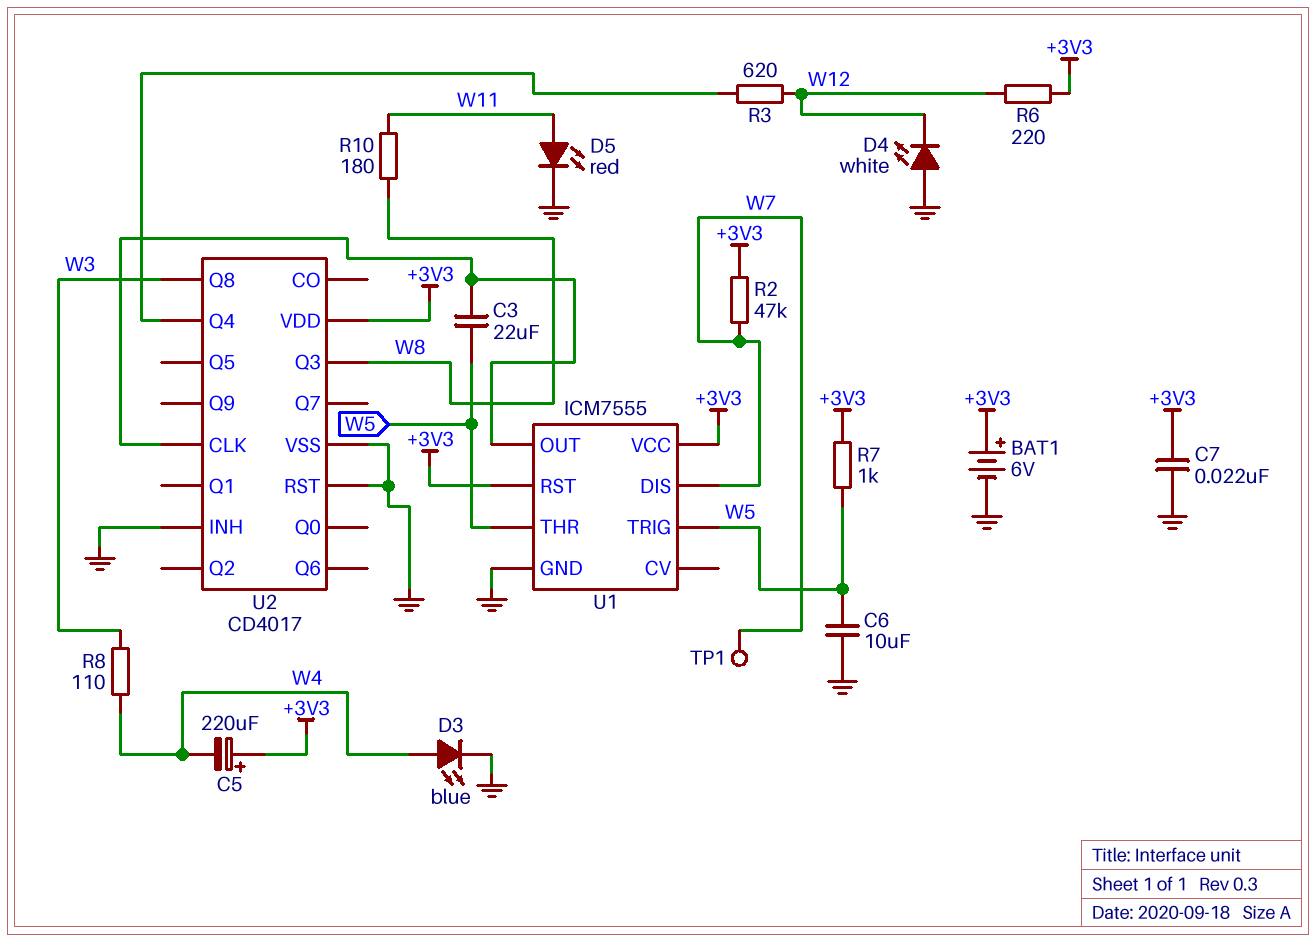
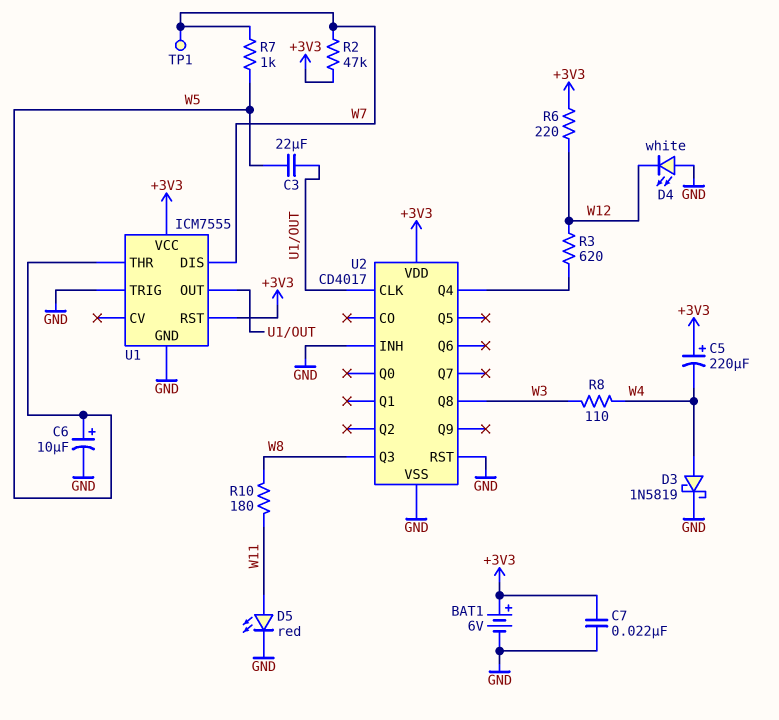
C6: 10uF (GND, W5) -> 10uF (plus W5, minus GND)
D3: LED blue (A W4, K GND) -> schottky 1N5819 (A W4, K GND)
R7: 1k (+3V3, W5) -> 1k (W5, W7)
U1 pin TRIG: W5 -> GND

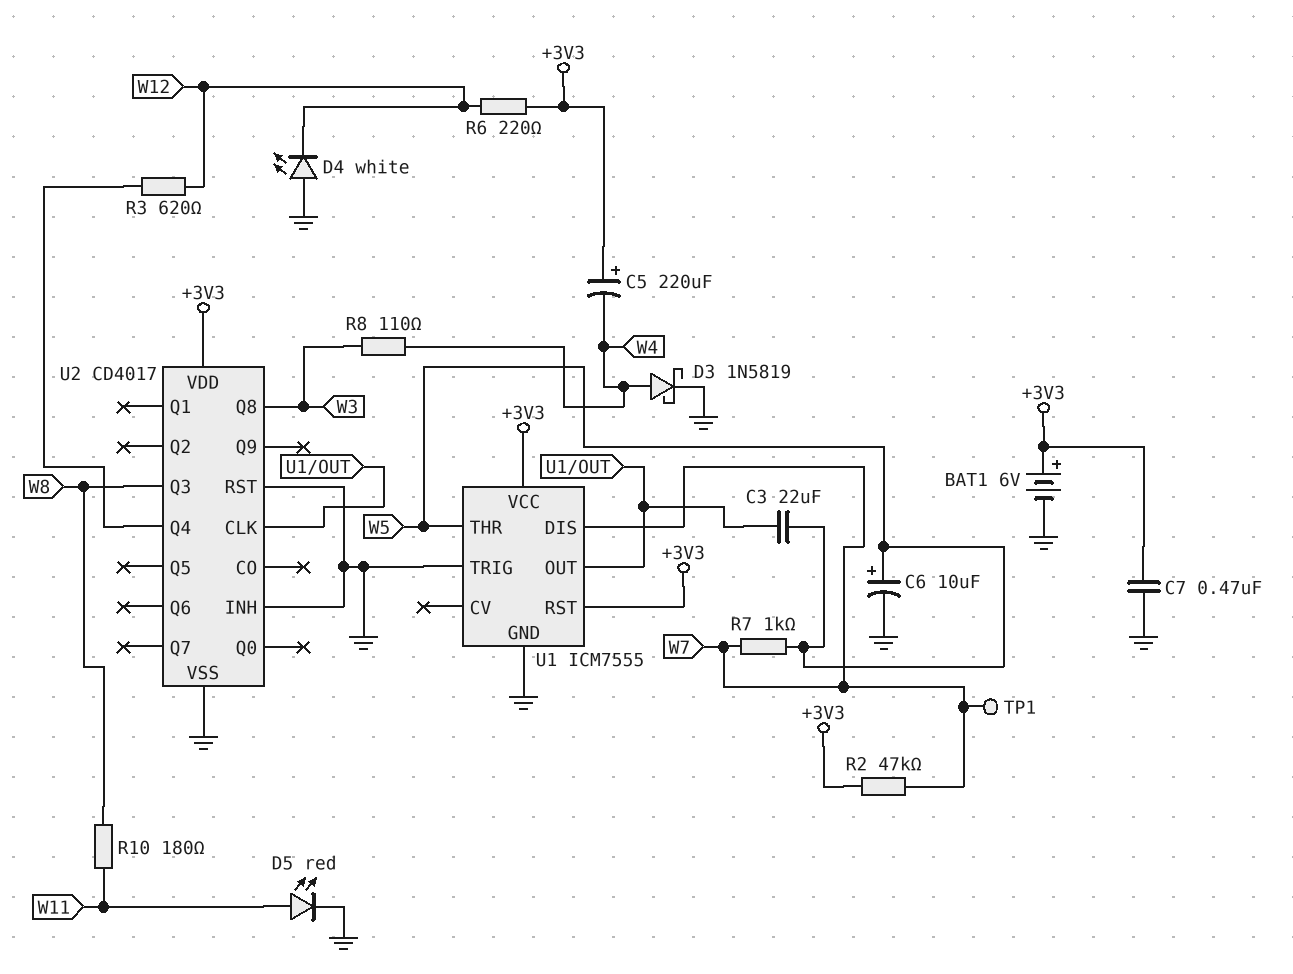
C7: 22nF (+3V3, GND) -> 470nF (+3V3, GND)

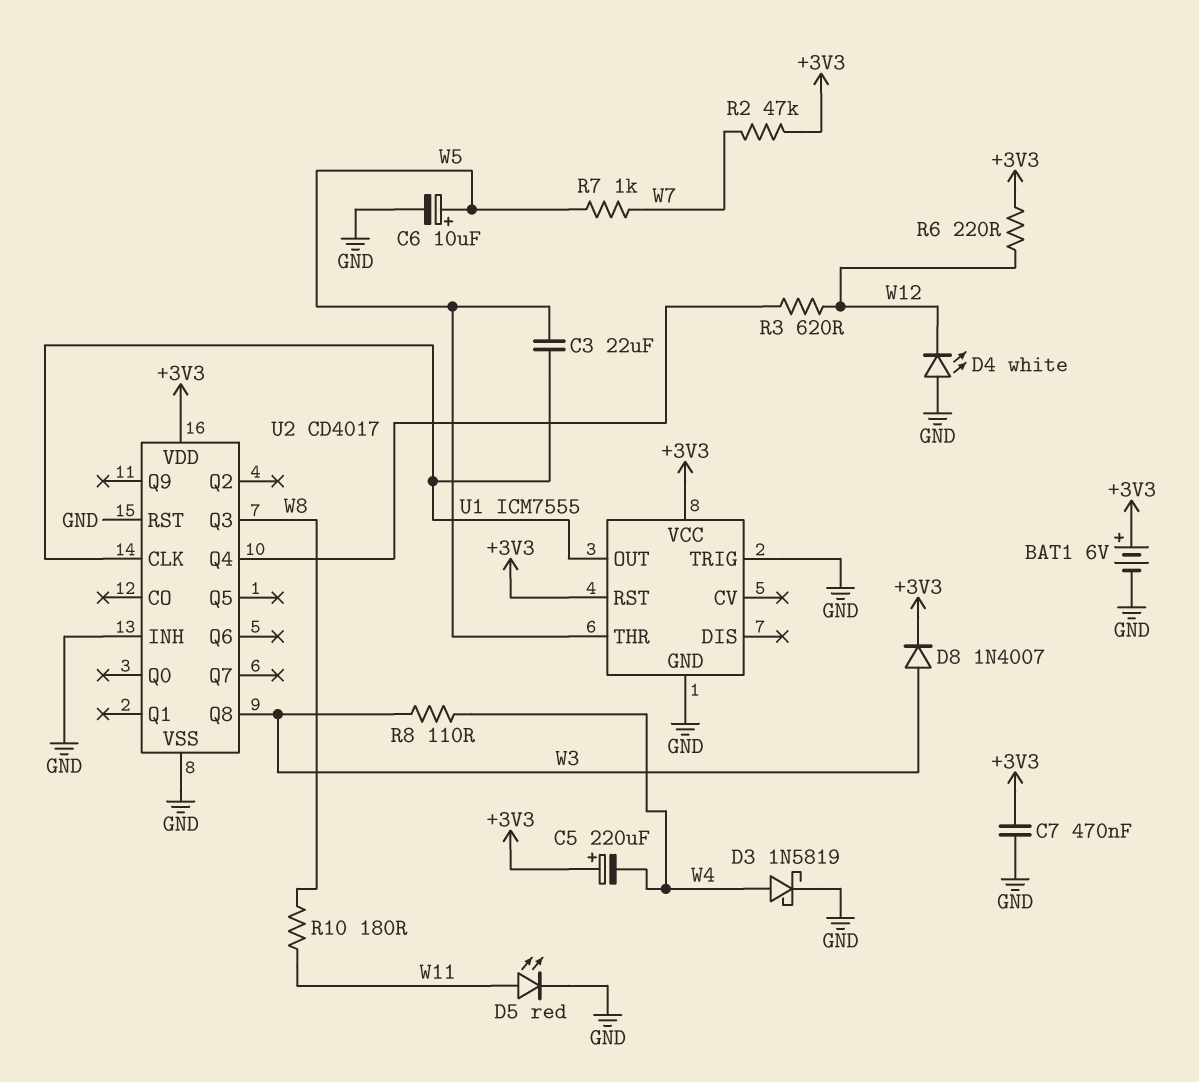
D8: none -> diode 1N4007 (A W3, K +3V3)
TP1: test point (W7) -> none
U1 pin DIS: W7 -> none

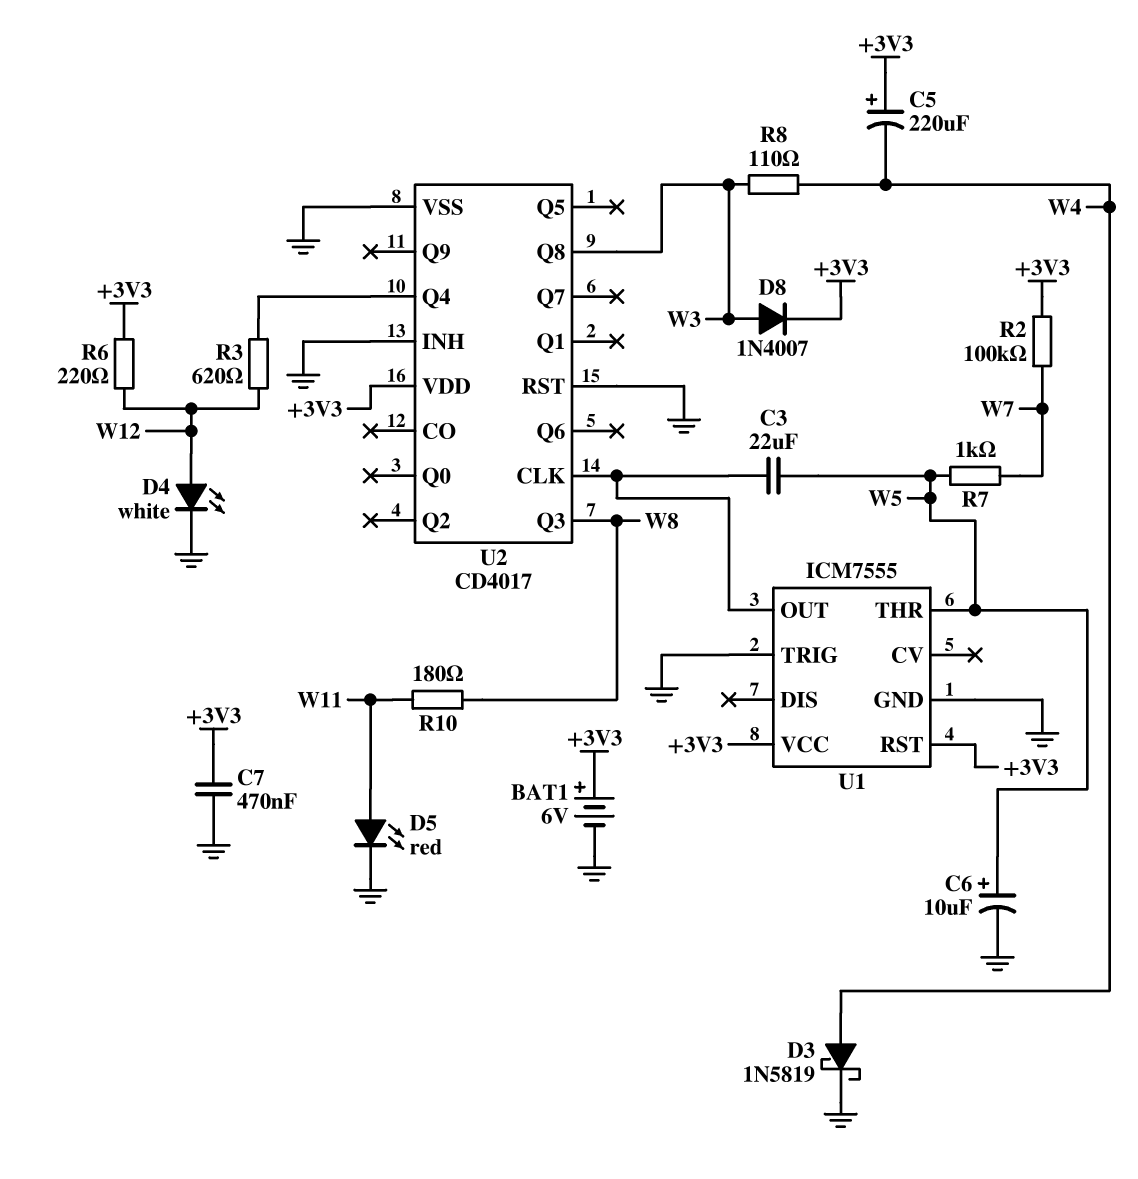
D4: LED white (A GND, K W12) -> LED white (A W12, K GND)
R2: 47k (+3V3, W7) -> 100k (+3V3, W7)

